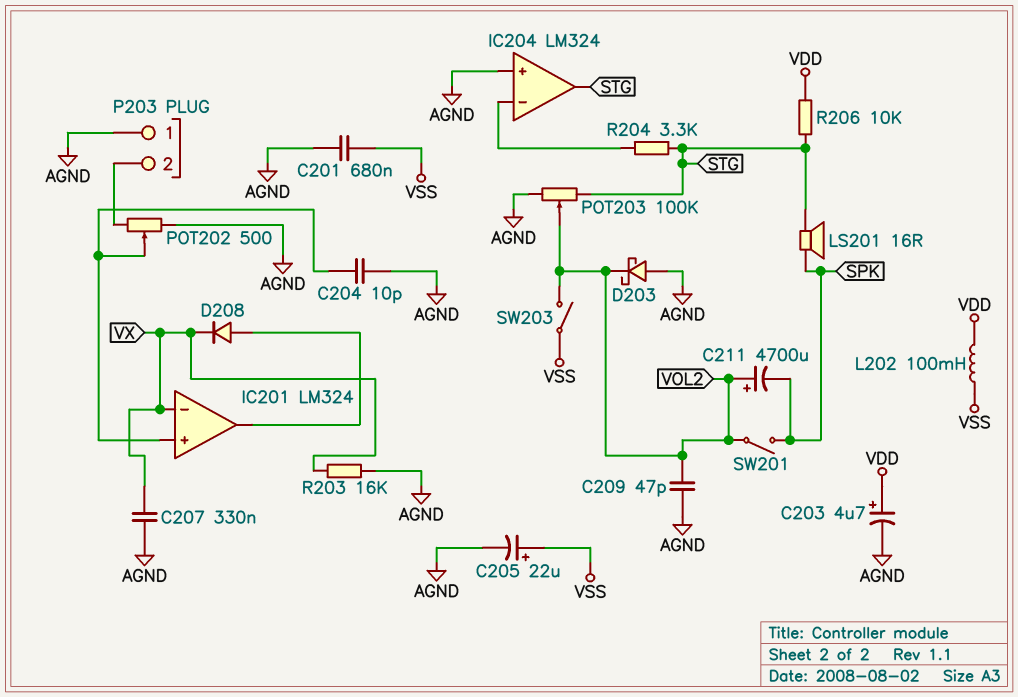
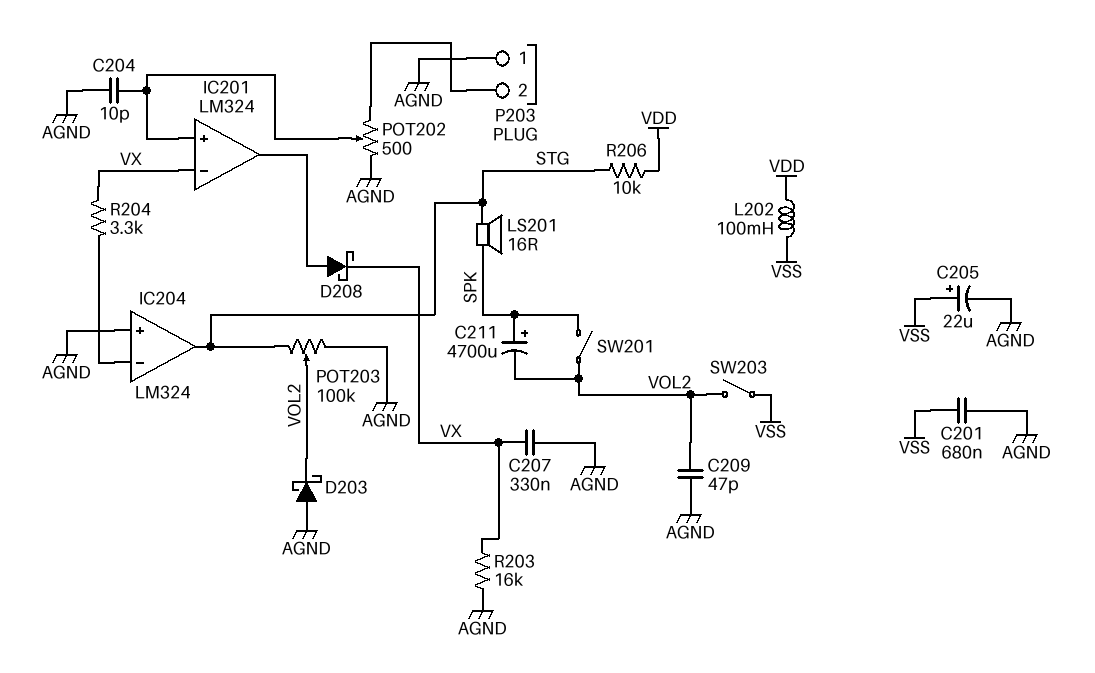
C203: 4.7uF (plus VDD, minus AGND) -> none
C211: 4700uF (plus VOL2, minus SPK) -> 4700uF (plus SPK, minus VOL2)
D208: diode (A IC201/out, K VX) -> schottky (A IC201/out, K VX)
R204: 3.3k (IC204/in-, STG) -> 3.3k (IC204/in-, VX)

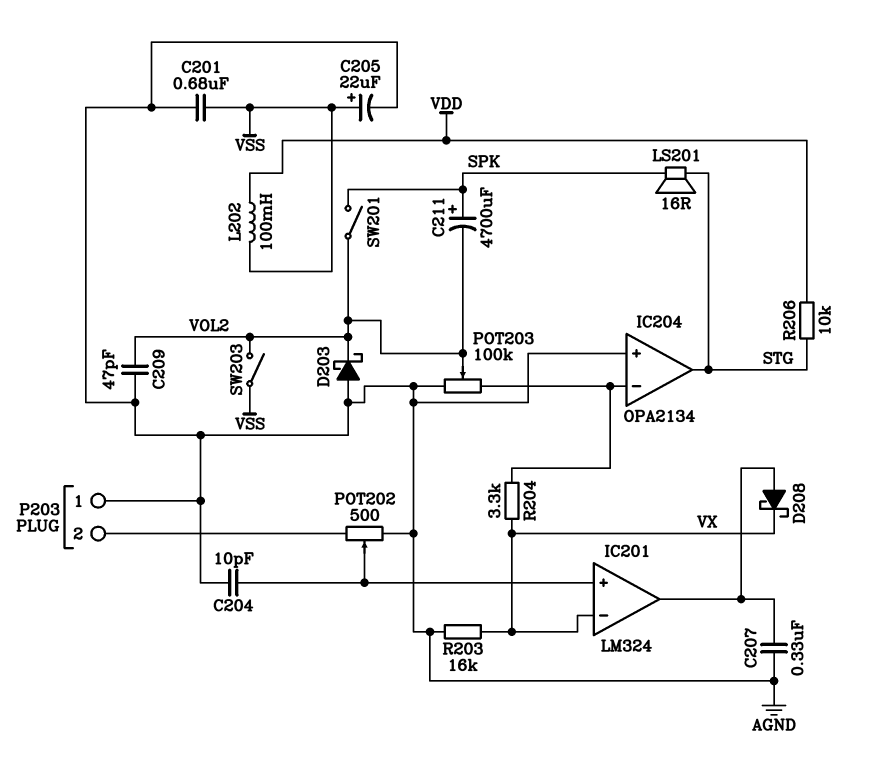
C207: 330nF (AGND, VX) -> 330nF (AGND, IC201/out)
IC204: LM324 -> OPA2134
POT203: 100k (AGND, STG, wiper VOL2) -> 100k (AGND, IC204/in-, wiper VOL2)

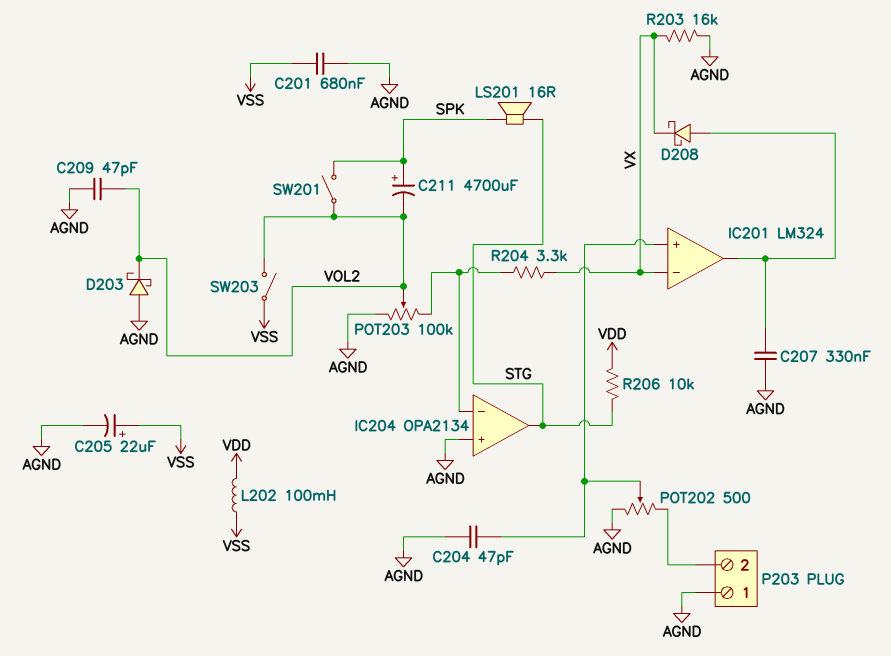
C204: 10pF (AGND, IC201/in+) -> 47pF (AGND, IC201/in+)

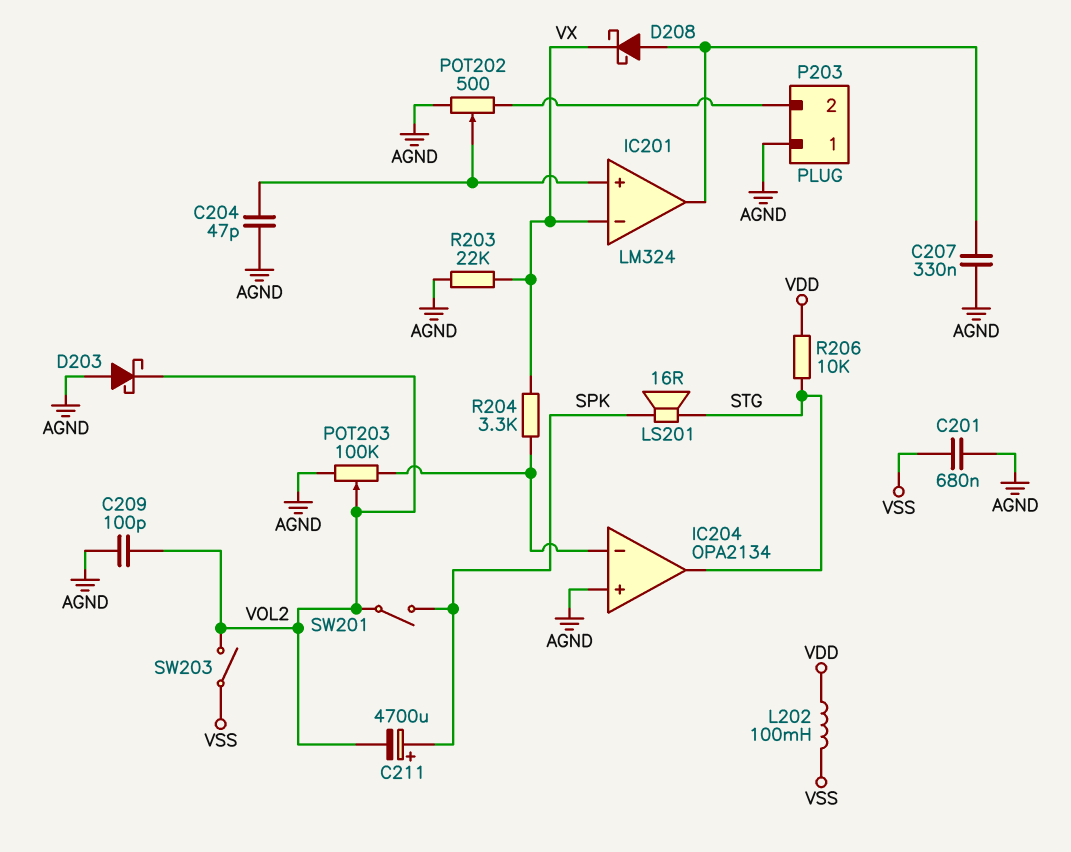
C205: 22uF (plus VSS, minus AGND) -> none
C209: 47pF (AGND, VOL2) -> 100pF (AGND, VOL2)
R203: 16k (AGND, VX) -> 22k (AGND, VX)

